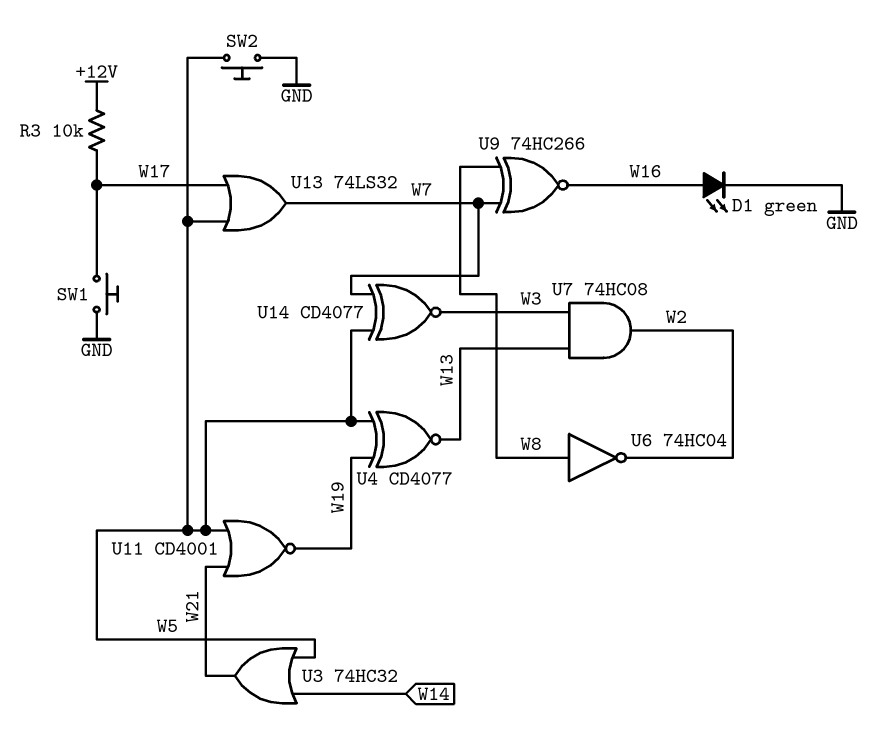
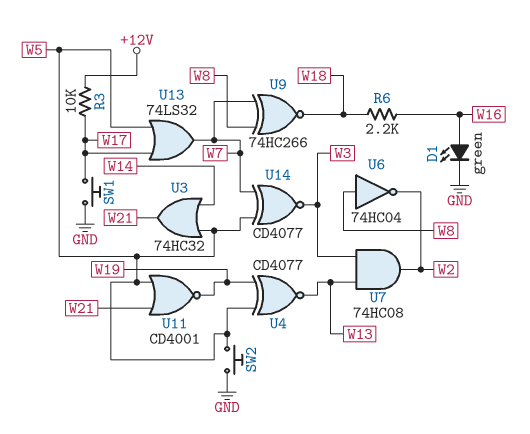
R6: none -> 2.2k (W16, W18)
U9: XNOR 74HC266 (in W7, in W8, out W16) -> XNOR 74HC266 (in W7, in W8, out W18)

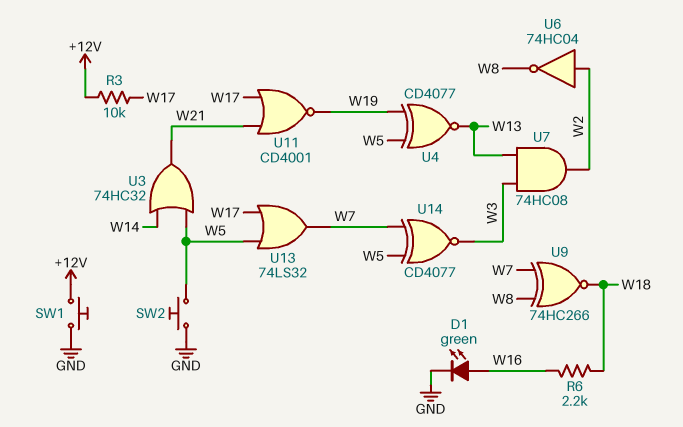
SW1: button (GND, W17) -> button (+12V, GND)
U6: NOT 74HC04 (in W8, out W2) -> NOT 74HC04 (in W2, out W8)
U11: NOR CD4001 (in W5, in W21, out W19) -> NOR CD4001 (in W17, in W21, out W19)

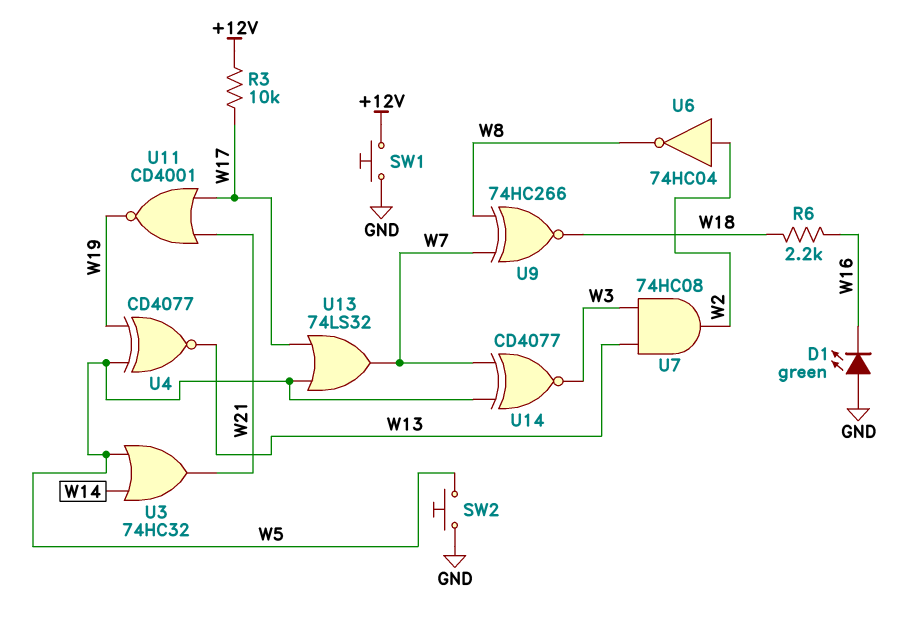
D1: LED green (A W16, K GND) -> LED green (A GND, K W16)

